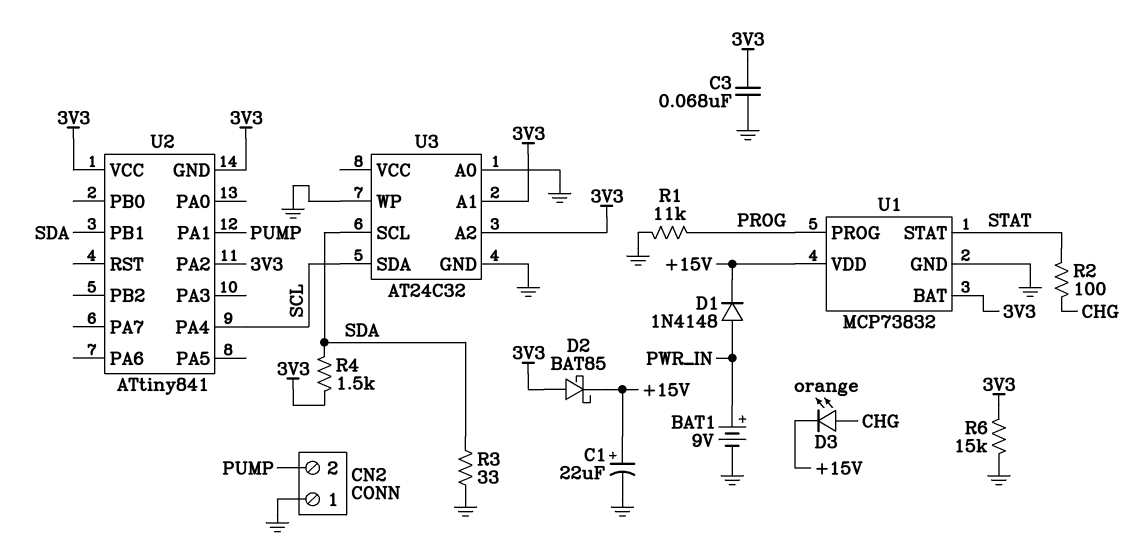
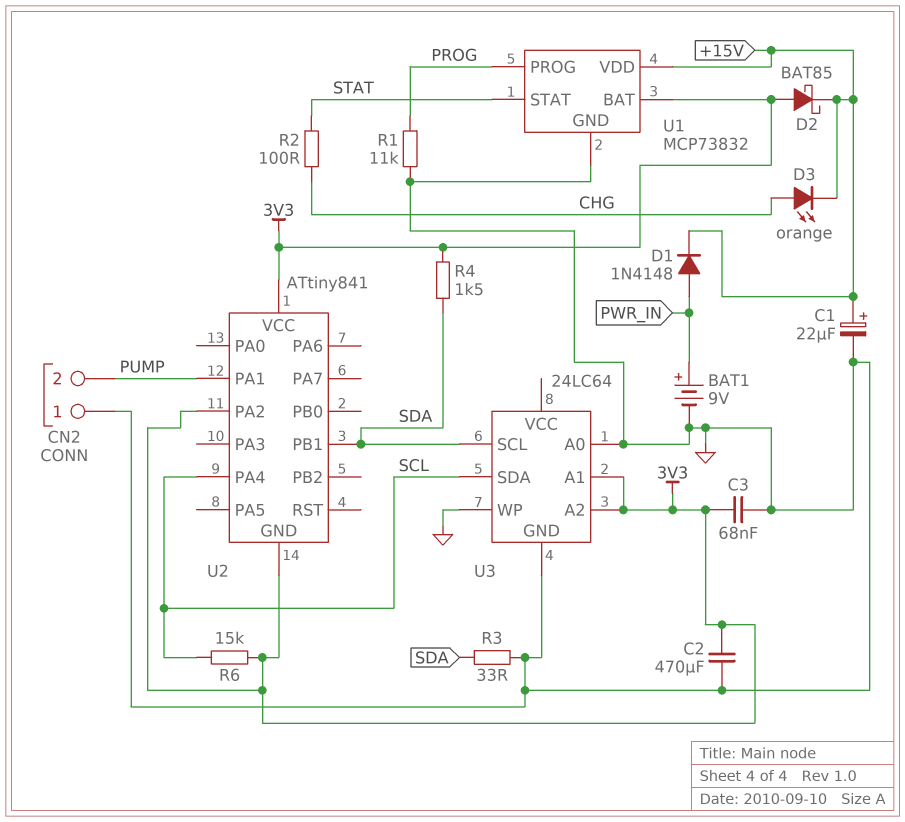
C2: none -> 470uF (3V3, GND)
R6: 15k (3V3, GND) -> 15k (3V3, SCL)
U3: AT24C32 -> 24LC64

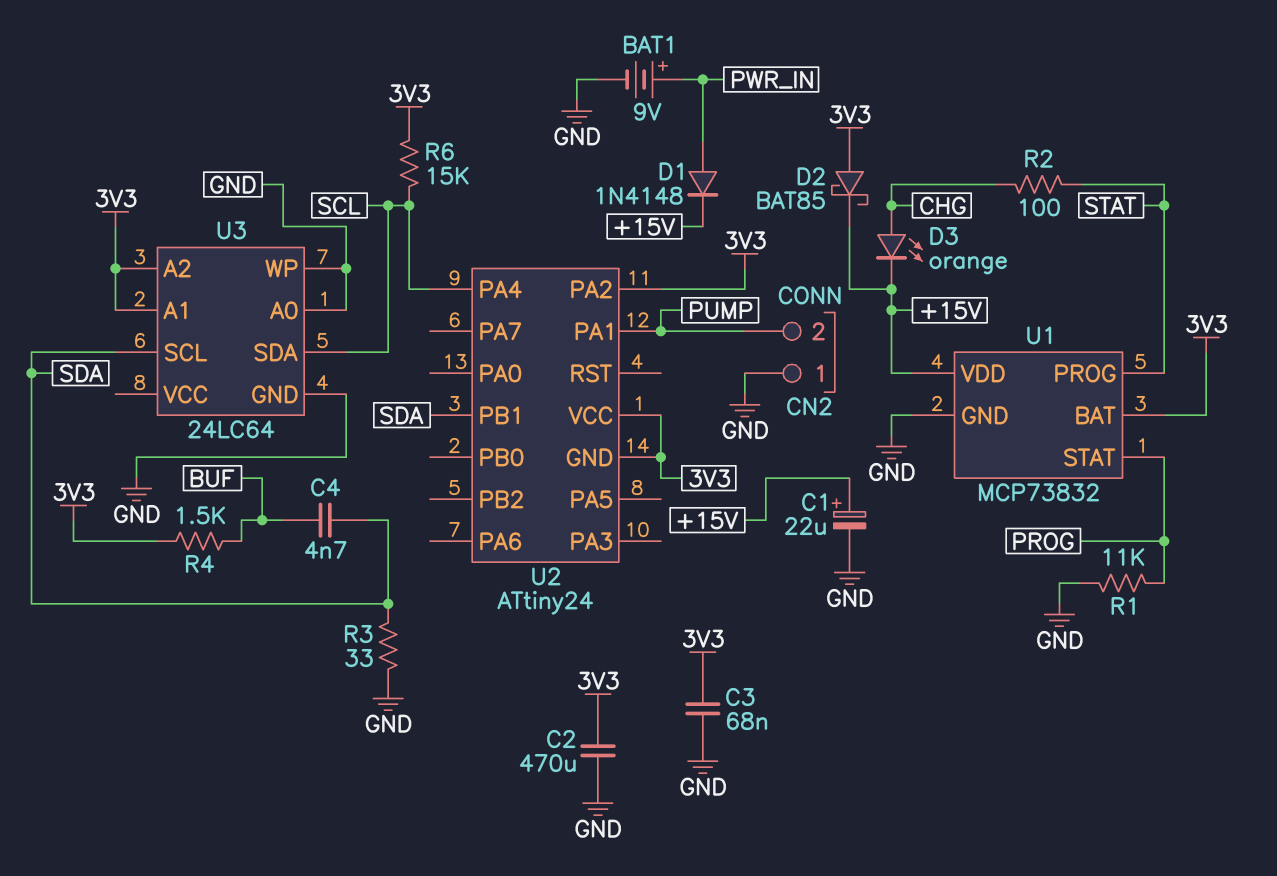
C4: none -> 4.7nF (BUF, SDA)
R4: 1.5k (3V3, SDA) -> 1.5k (3V3, BUF)
U1 pin PROG: PROG -> STAT
U1 pin STAT: STAT -> PROG
U2: ATtiny841 -> ATtiny24

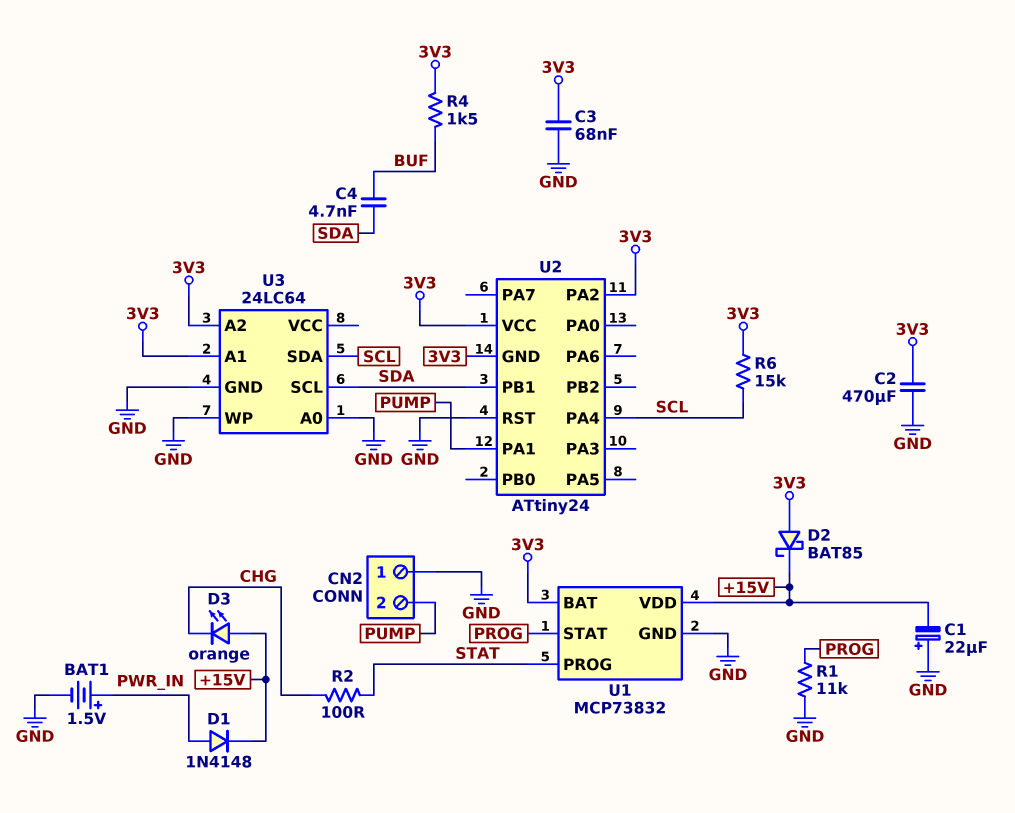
BAT1: 9V (plus PWR_IN, minus GND) -> 1.5V (plus PWR_IN, minus GND)
C1: 22uF (plus +15V, minus GND) -> 22uF (plus GND, minus +15V)
D3: LED orange (A CHG, K +15V) -> LED orange (A +15V, K CHG)
R3: 33 (GND, SDA) -> none
U2 pin RST: none -> GND

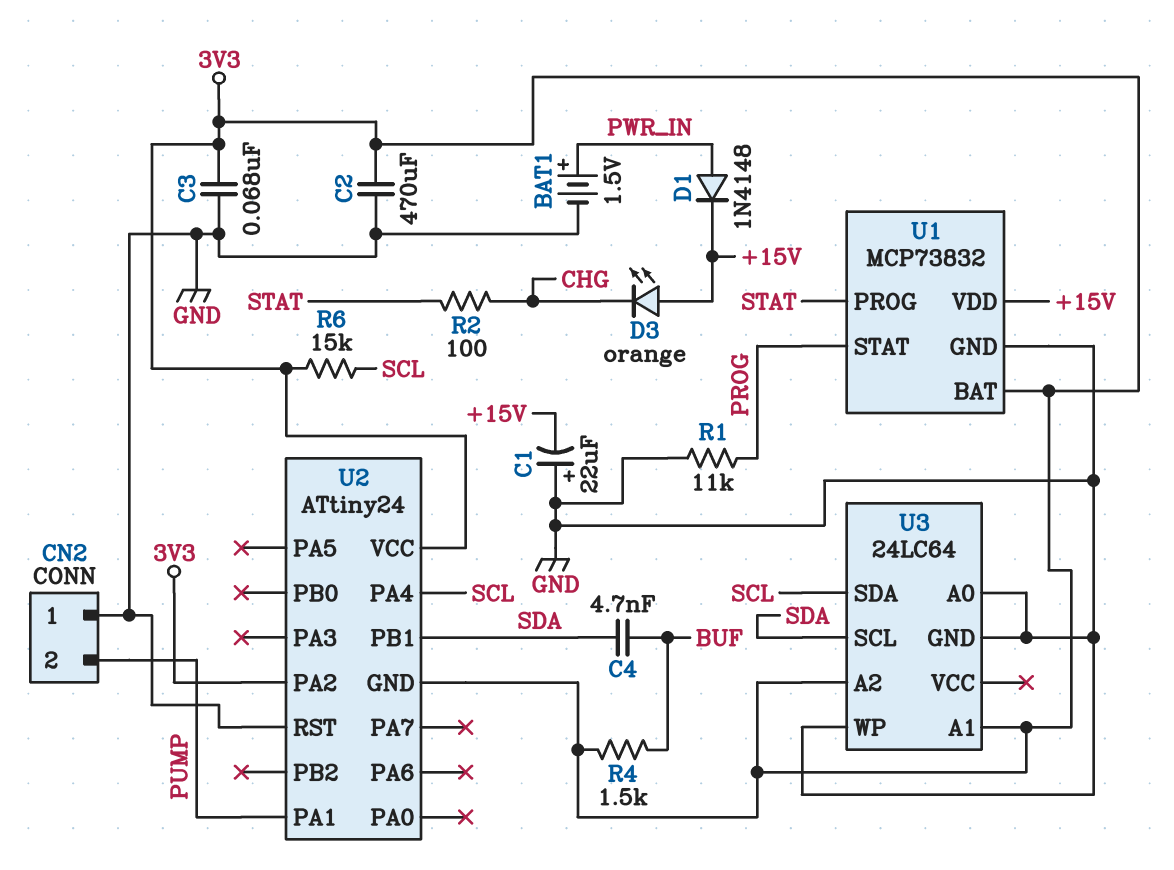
D2: schottky BAT85 (A 3V3, K +15V) -> none

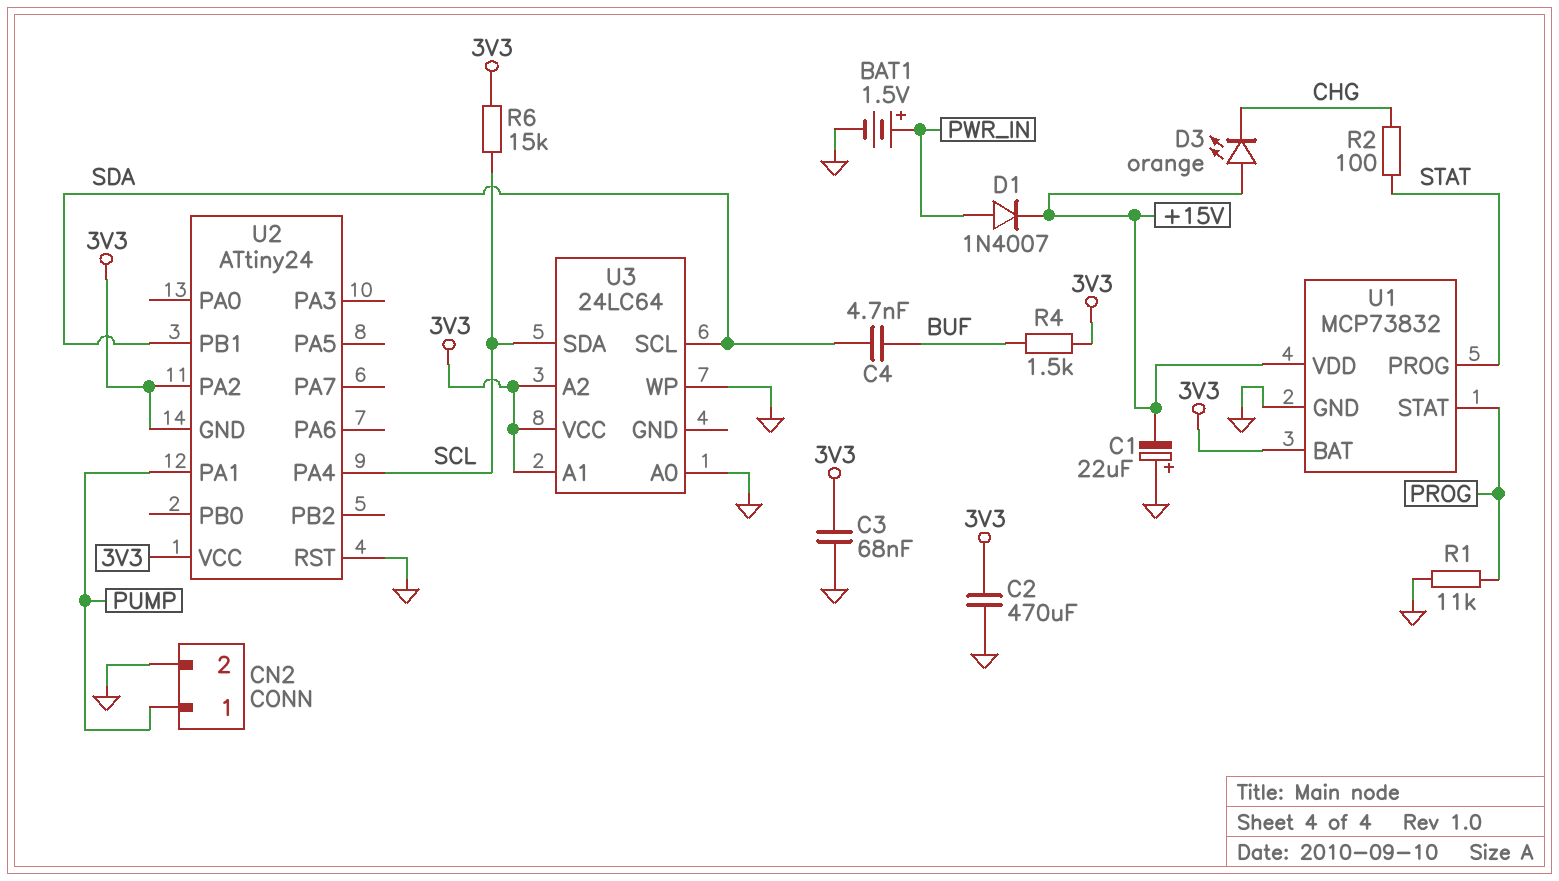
CN2 pin 1: GND -> PUMP
CN2 pin 2: PUMP -> GND
D1: diode 1N4148 (A PWR_IN, K +15V) -> diode 1N4007 (A PWR_IN, K +15V)
U3 pin GND: GND -> none
U3 pin VCC: none -> 3V3

